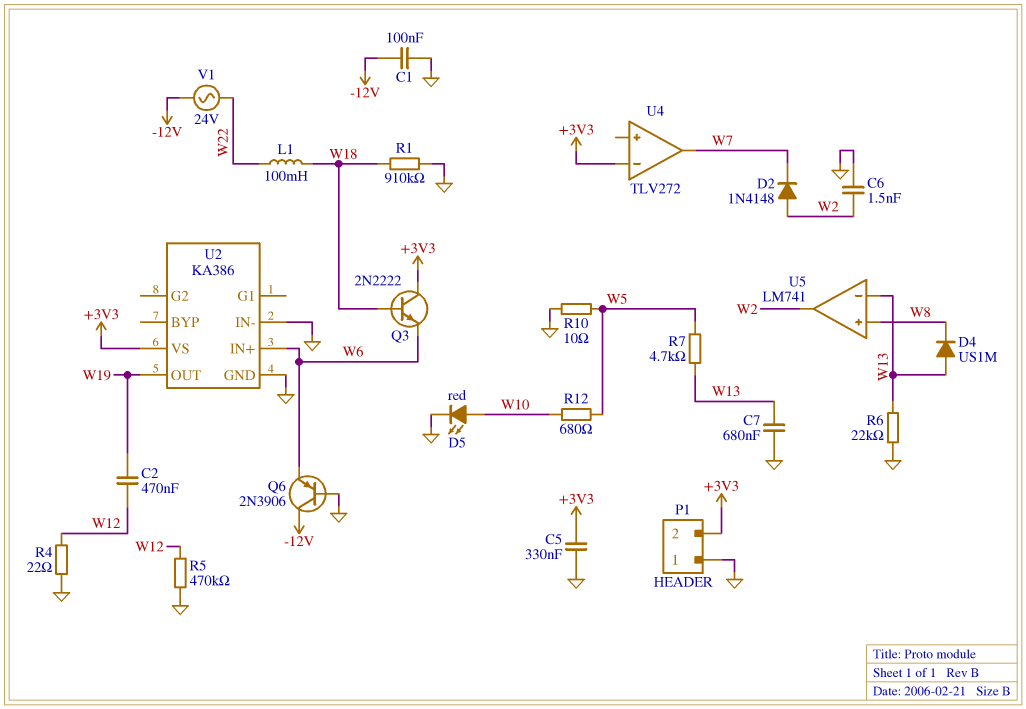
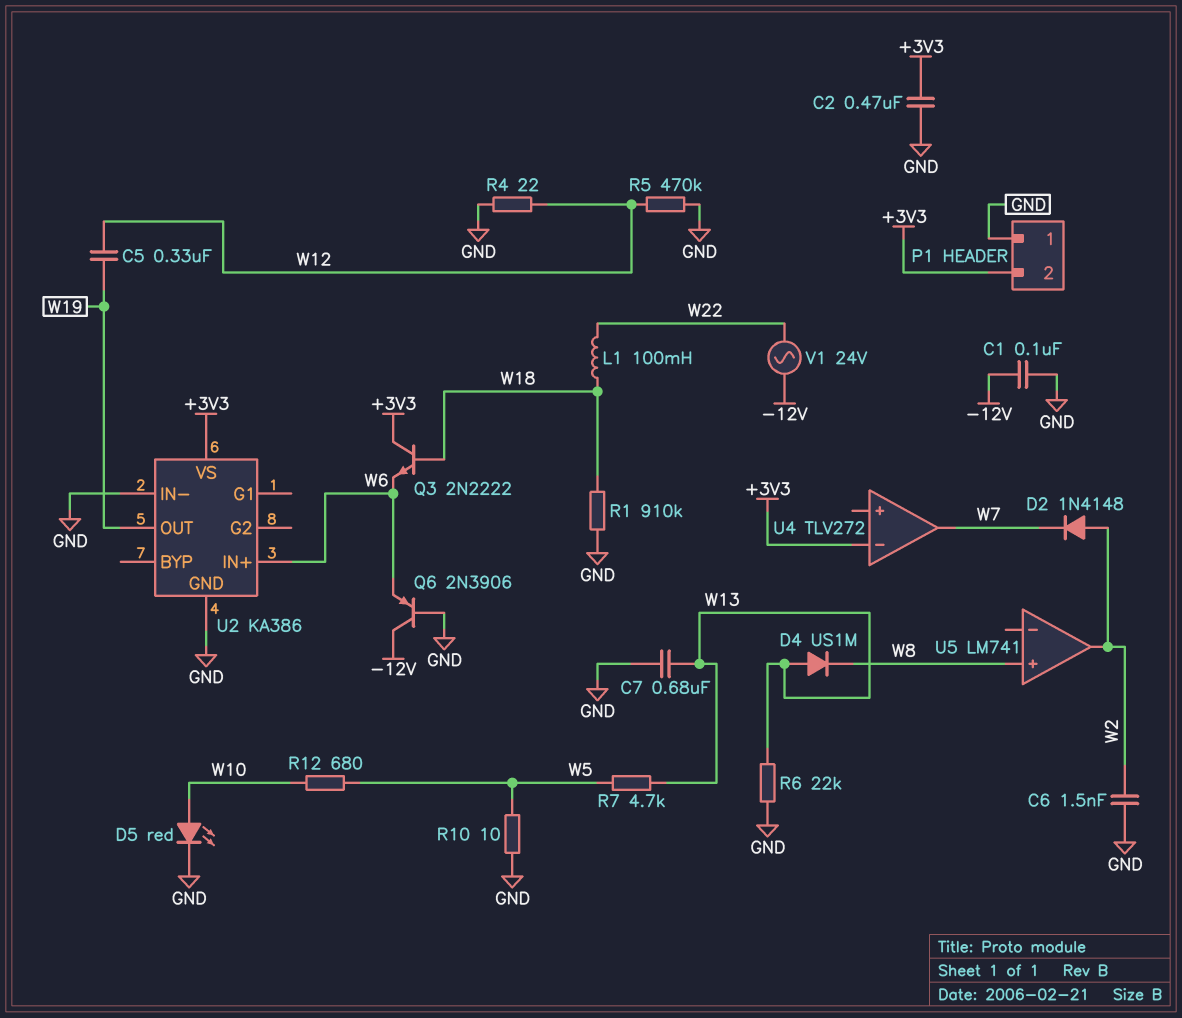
C2: 470nF (W12, W19) -> 470nF (+3V3, GND)
C5: 330nF (+3V3, GND) -> 330nF (W12, W19)
U5 pin in-: W13 -> none

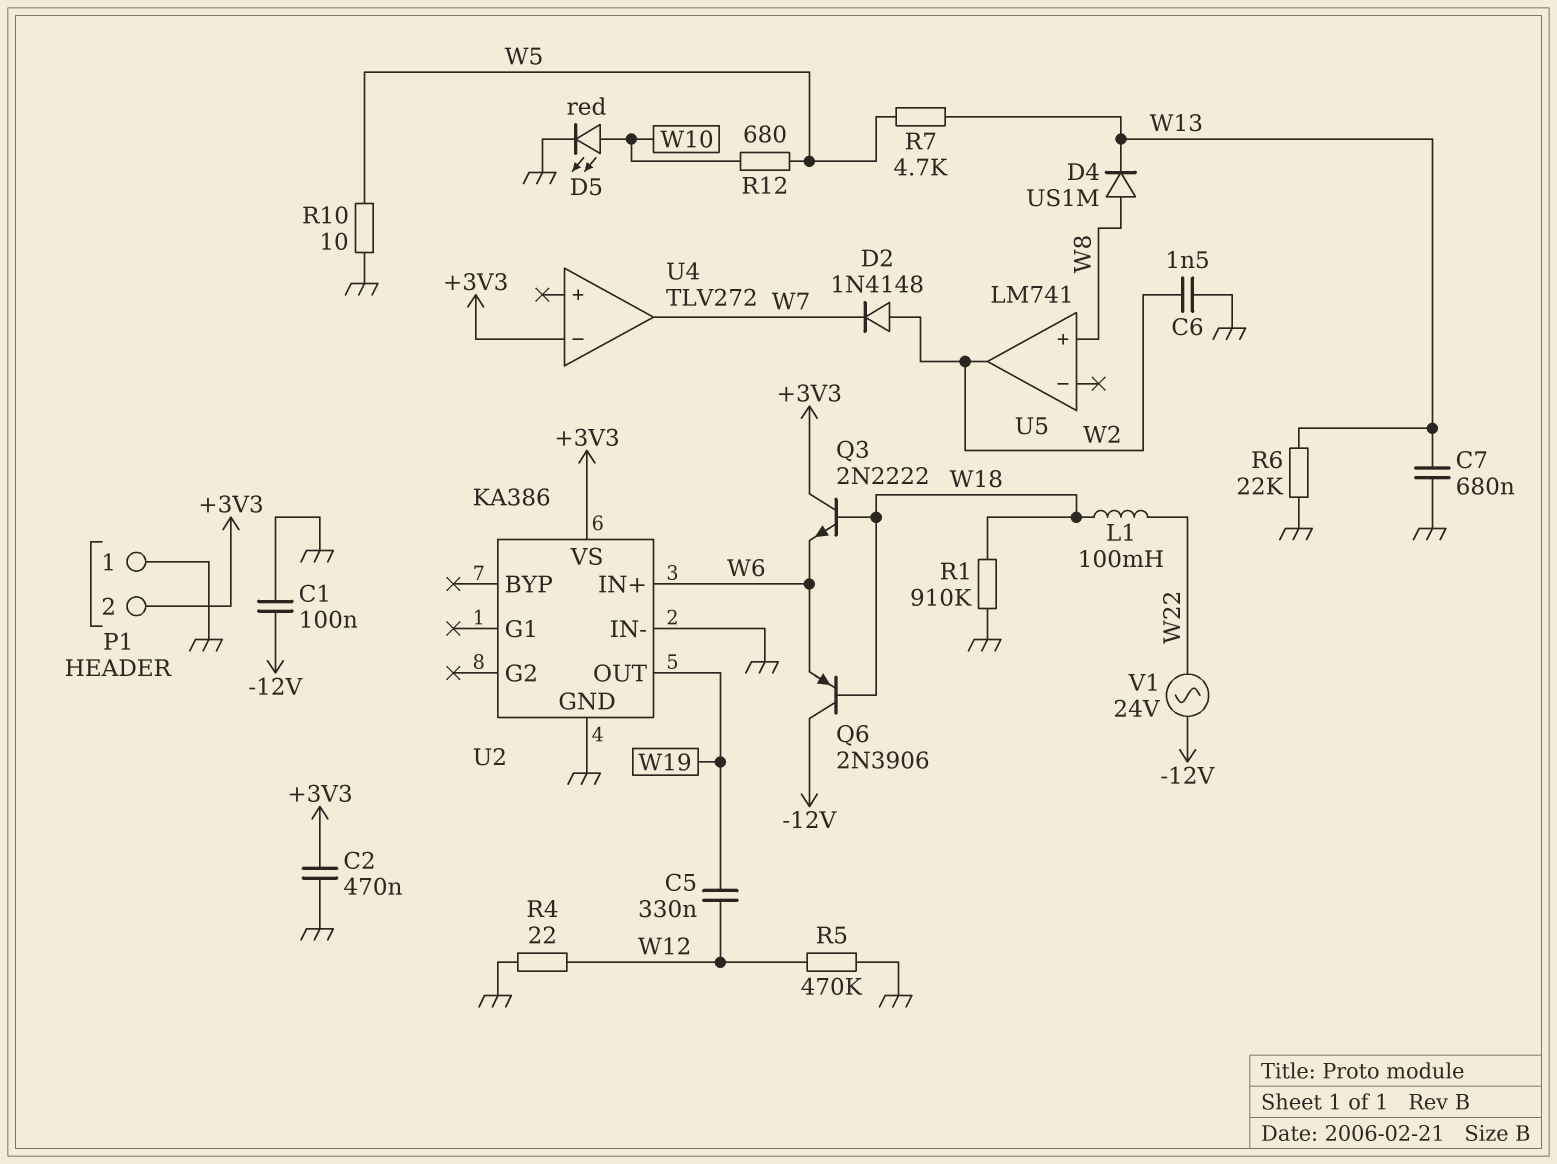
D4: diode US1M (A W13, K W8) -> diode US1M (A W8, K W13)
Q6: PNP 2N3906 (B GND, C -12V, E W6) -> PNP 2N3906 (B W18, C -12V, E W6)

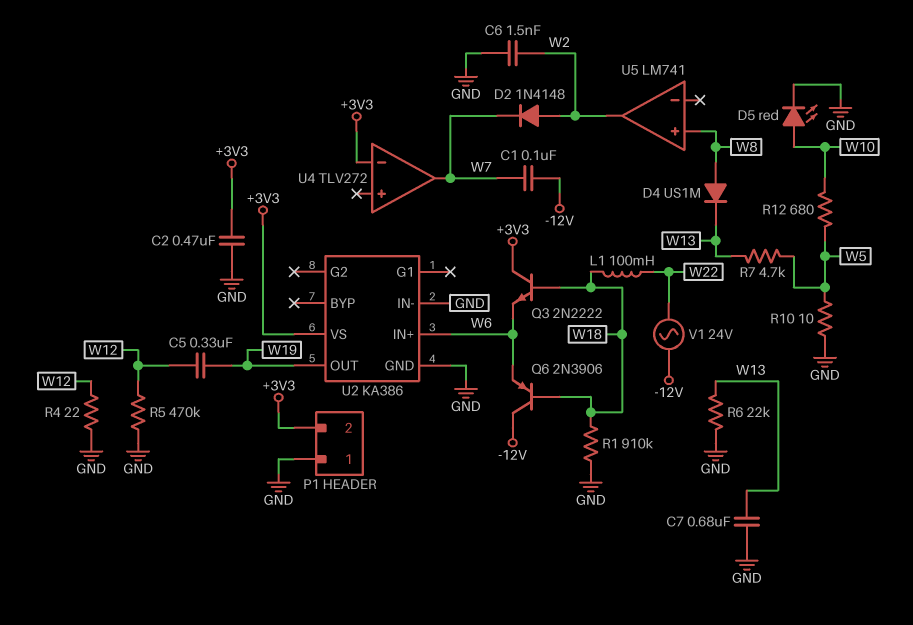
C1: 100nF (-12V, GND) -> 100nF (-12V, W7)

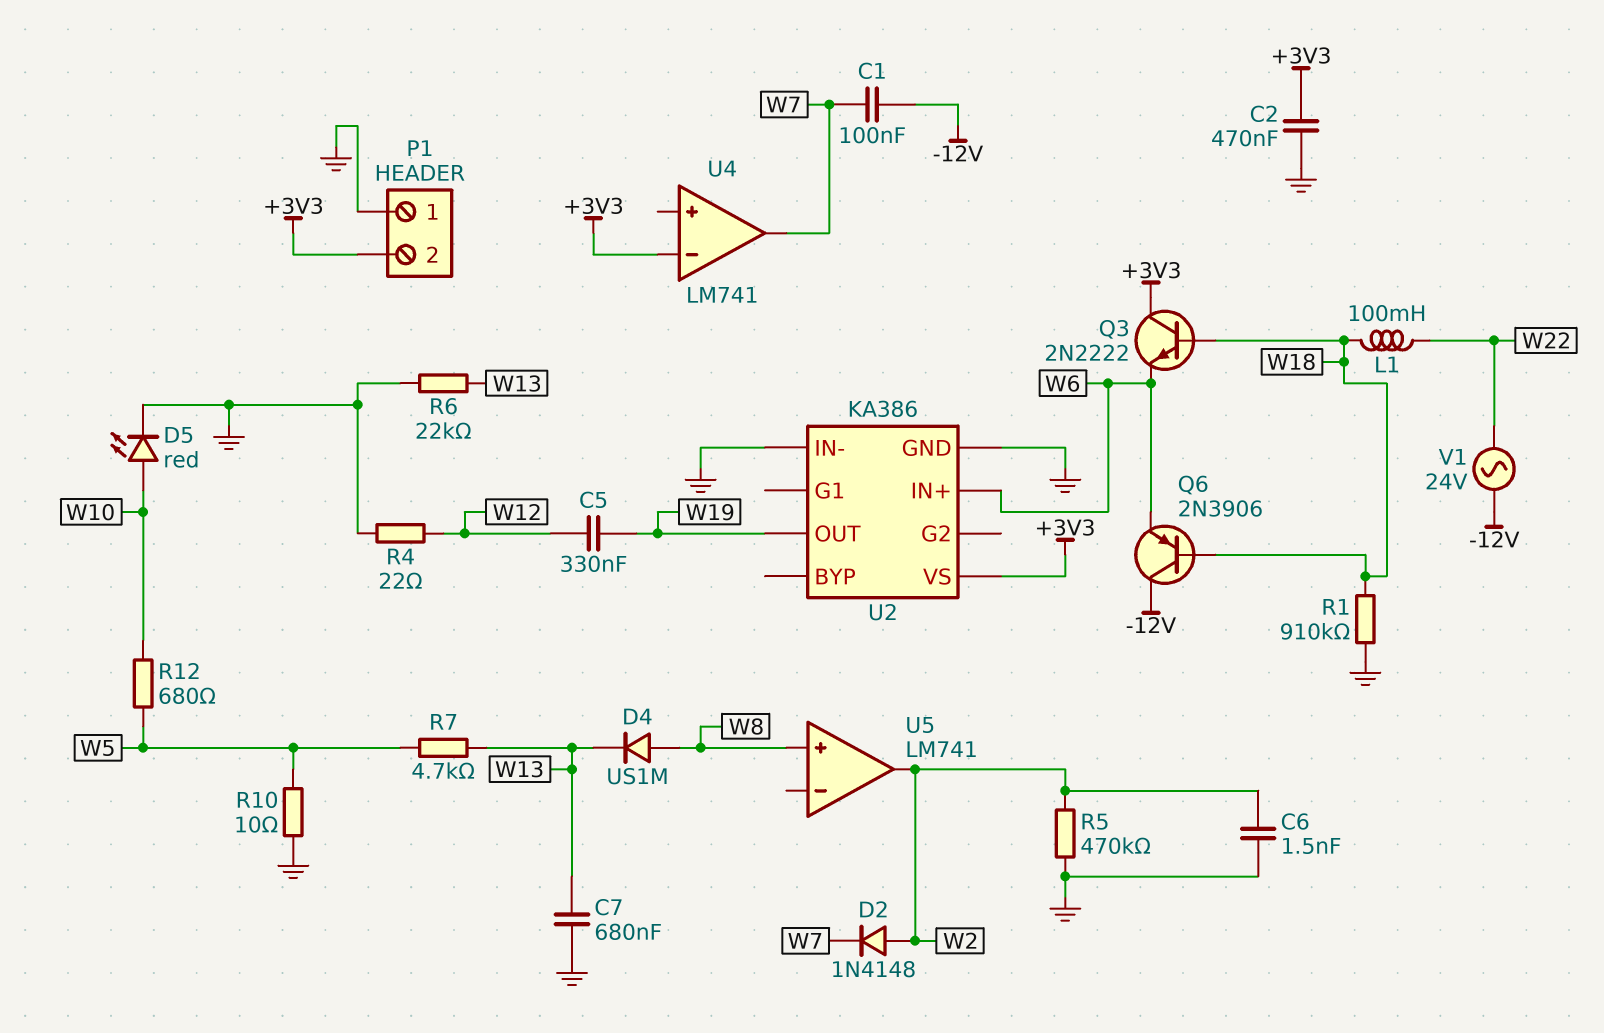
R5: 470k (GND, W12) -> 470k (GND, W2)
U4: TLV272 -> LM741

